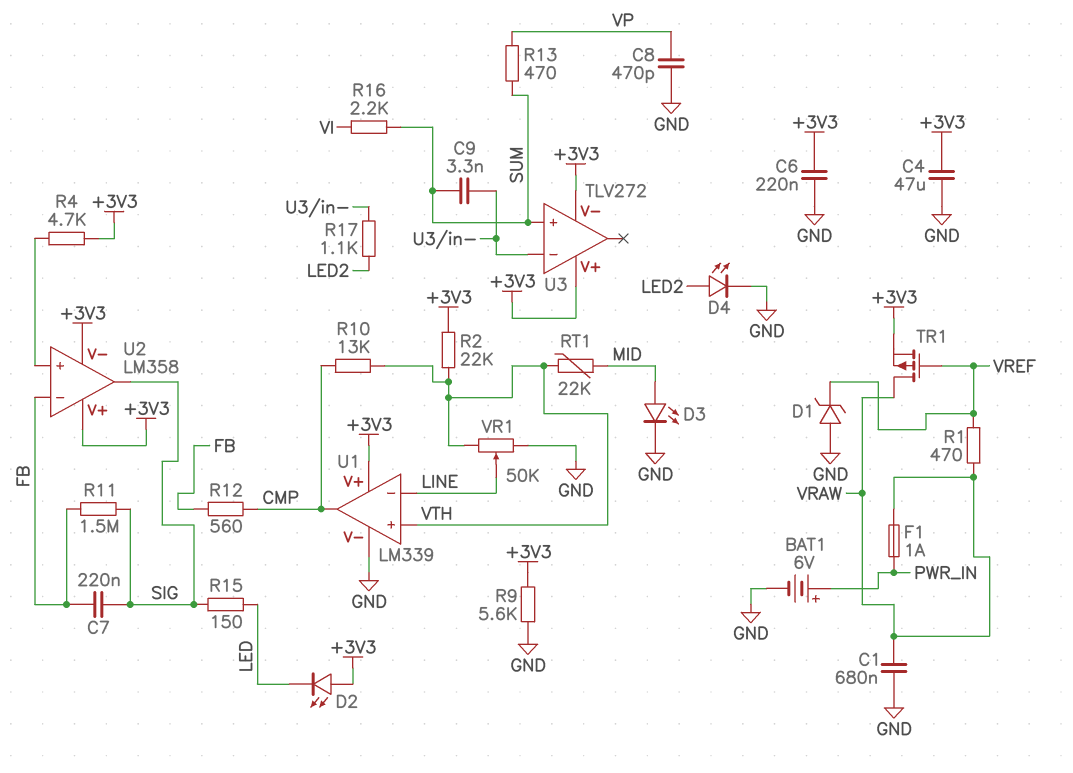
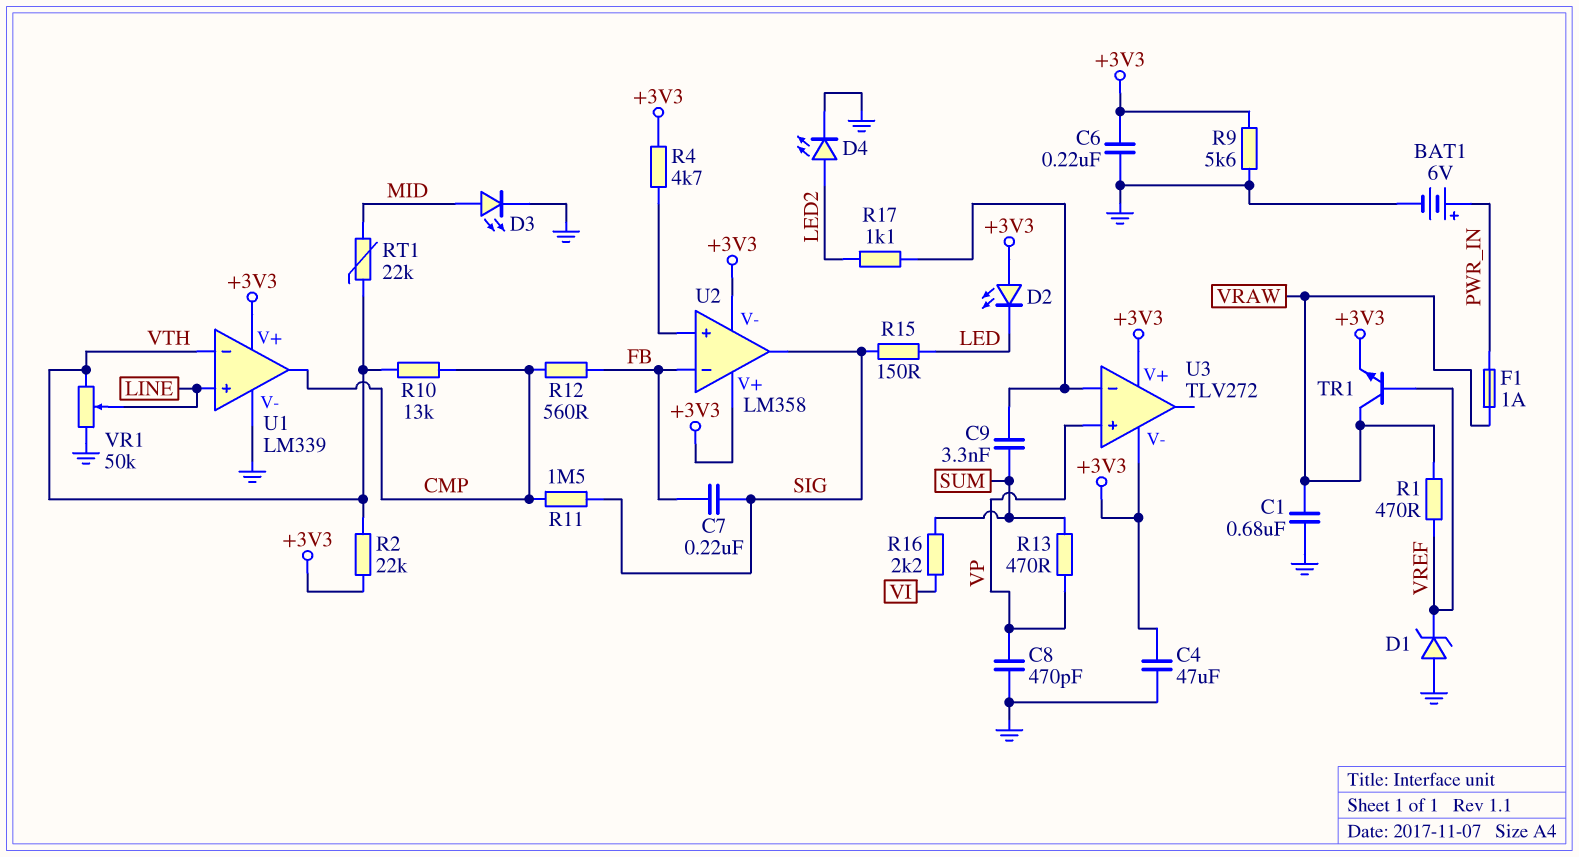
R11: 1.5M (FB, SIG) -> 1.5M (CMP, SIG)
TR1: PMOS (G VREF, D VRAW, S +3V3) -> NPN (B VREF, C VRAW, E +3V3)
U1 pin in+: VTH -> LINE
U1 pin in-: LINE -> VTH
U3 pin in+: SUM -> VP

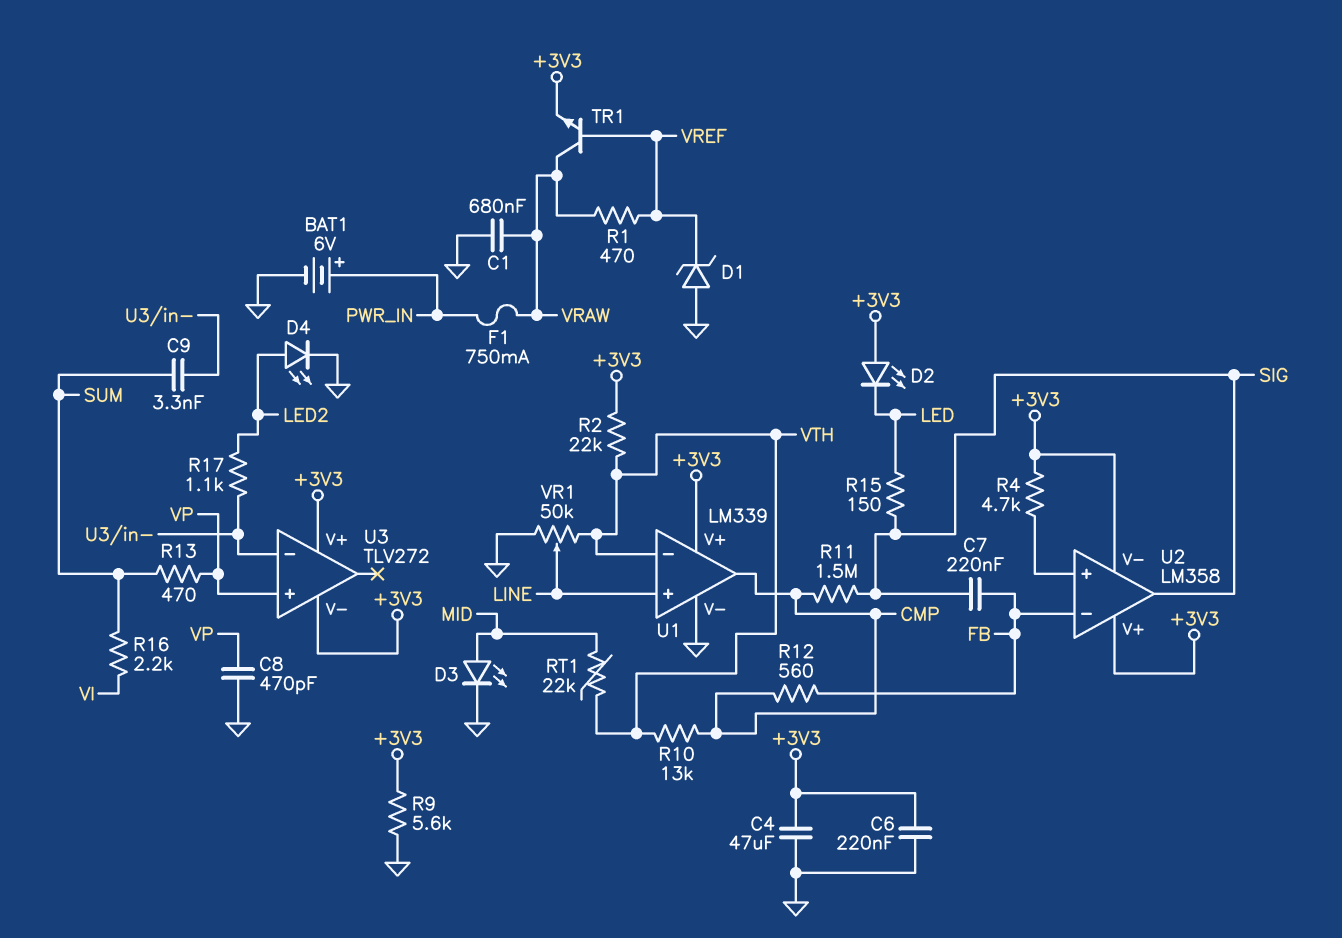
F1: 1A (PWR_IN, VRAW) -> 750mA (PWR_IN, VRAW)

